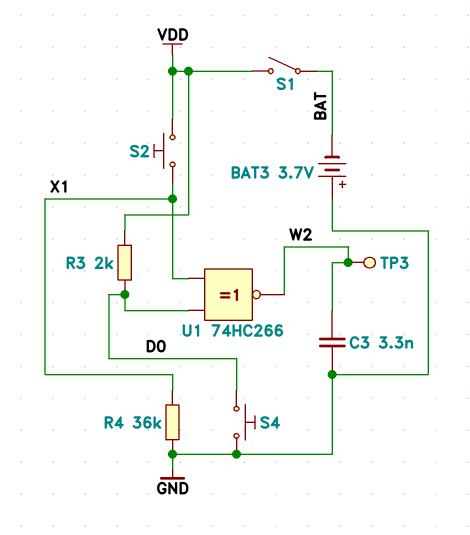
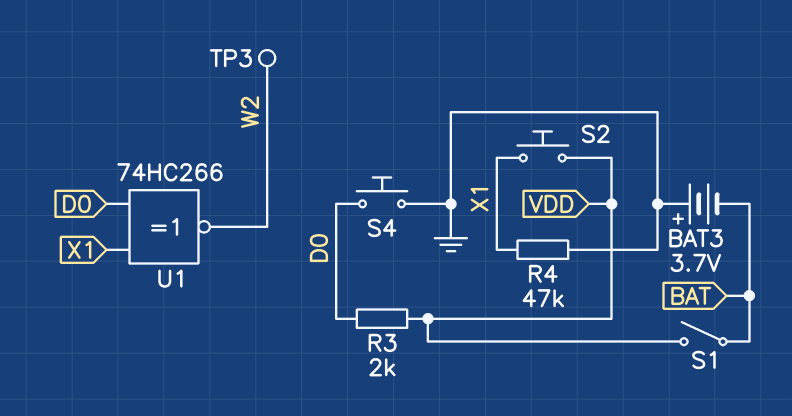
C3: 3.3nF (GND, W2) -> none
R4: 36k (GND, X1) -> 47k (GND, X1)

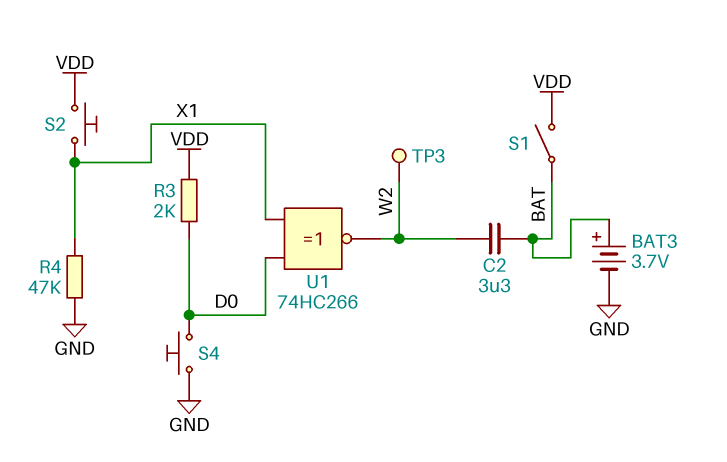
BAT3: 3.7V (plus GND, minus BAT) -> 3.7V (plus BAT, minus GND)
C2: none -> 3.3uF (BAT, W2)

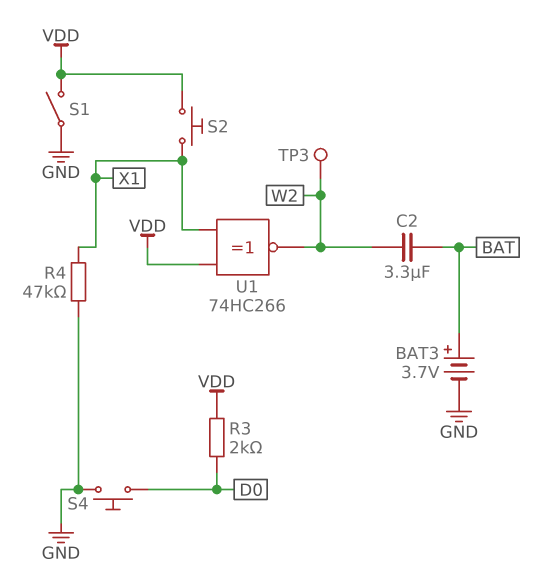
S1: switch (BAT, VDD) -> switch (GND, VDD)
U1: XNOR 74HC266 (in D0, in X1, out W2) -> XNOR 74HC266 (in VDD, in X1, out W2)

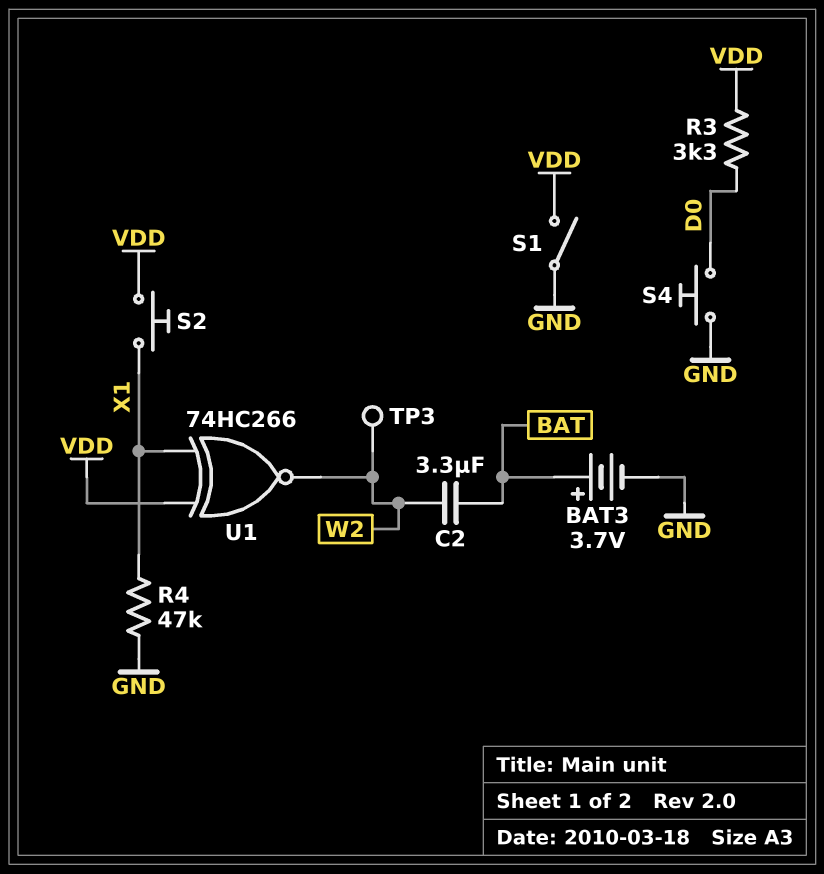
R3: 2k (D0, VDD) -> 3.3k (D0, VDD)

